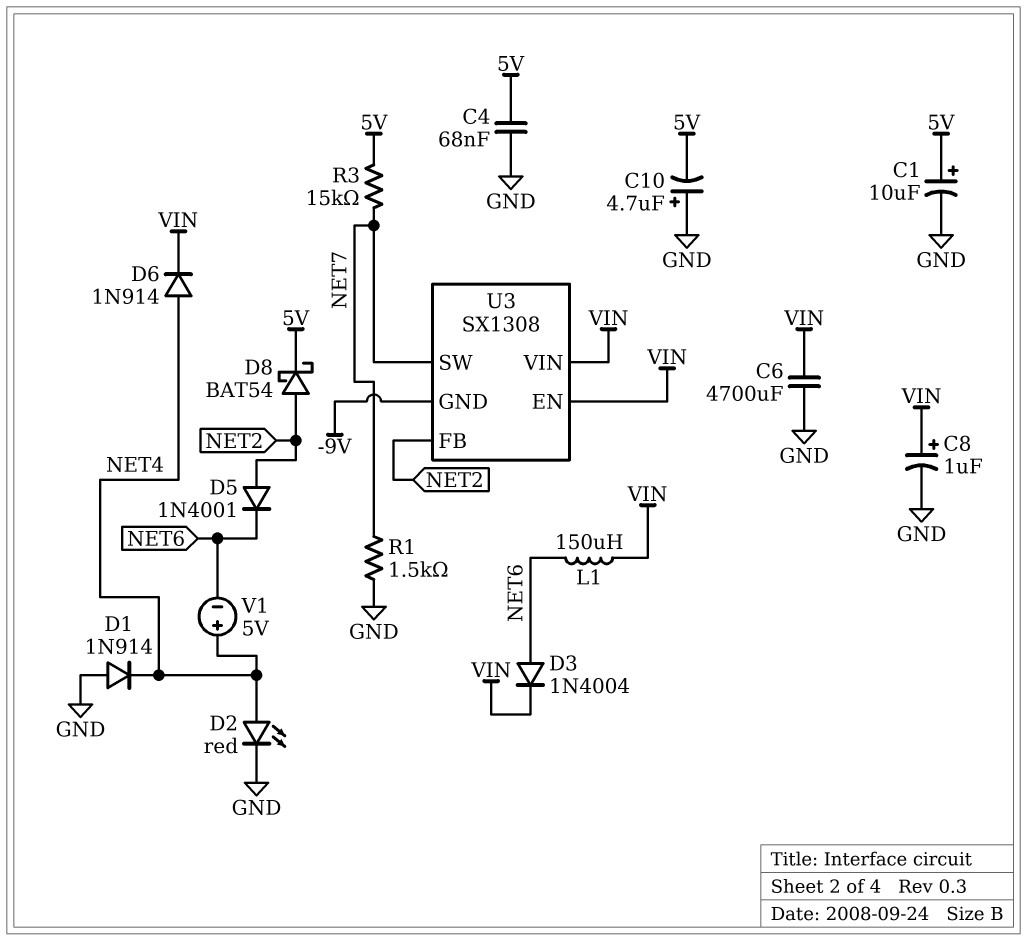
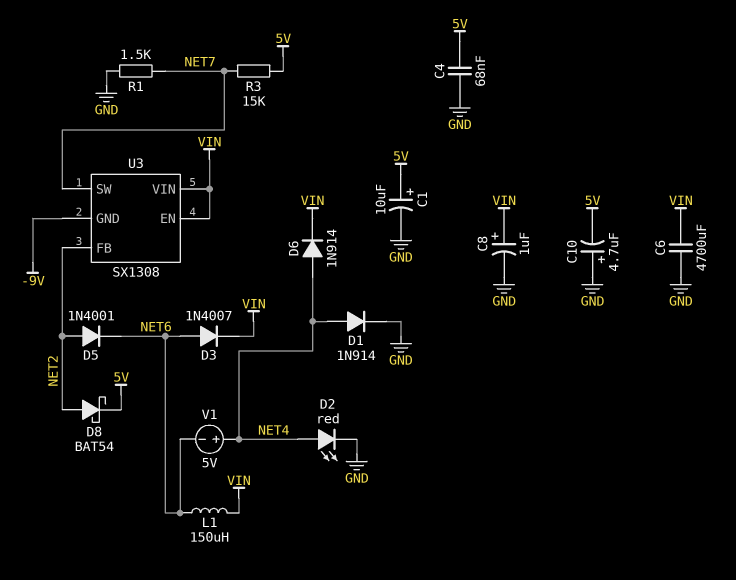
D1: diode 1N914 (A GND, K NET4) -> diode 1N914 (A NET4, K GND)
D3: diode 1N4004 (A NET6, K VIN) -> diode 1N4007 (A NET6, K VIN)

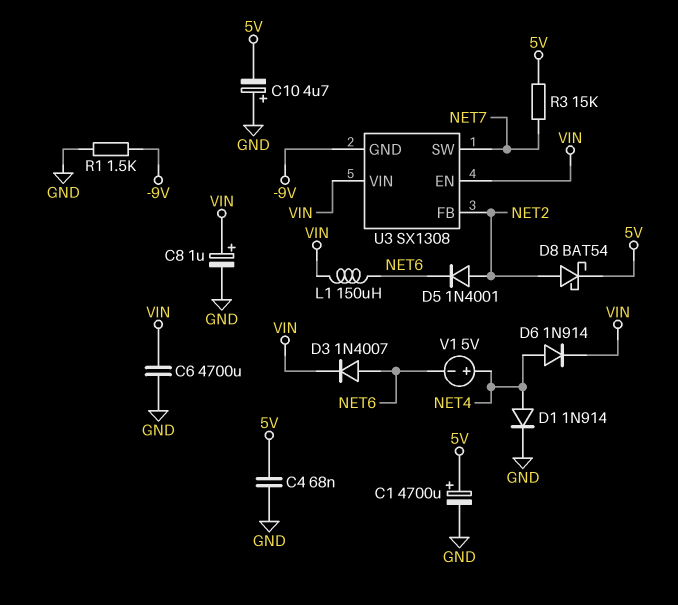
C1: 10uF (plus 5V, minus GND) -> 4700uF (plus 5V, minus GND)
D2: LED red (A NET4, K GND) -> none
R1: 1.5k (GND, NET7) -> 1.5k (-9V, GND)

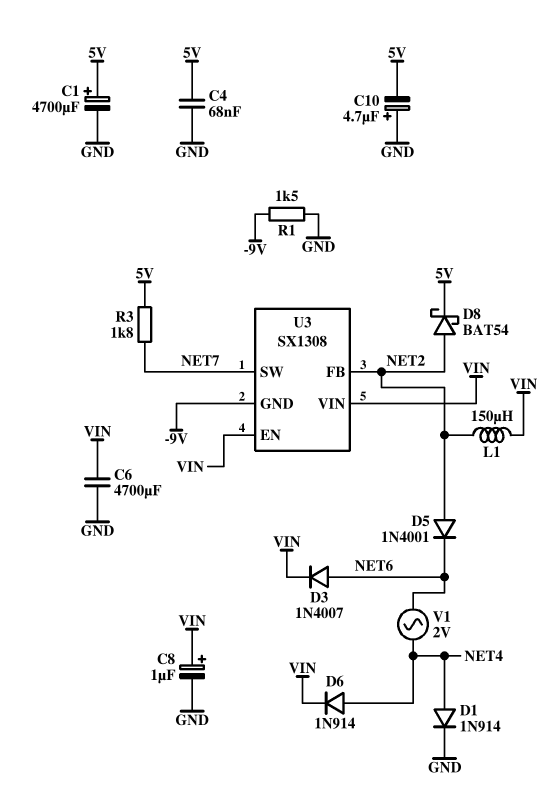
L1: 150uH (NET6, VIN) -> 150uH (NET2, VIN)
R3: 15k (5V, NET7) -> 1.8k (5V, NET7)
V1: 5V (plus NET4, minus NET6) -> AC 2V (NET4, NET6)

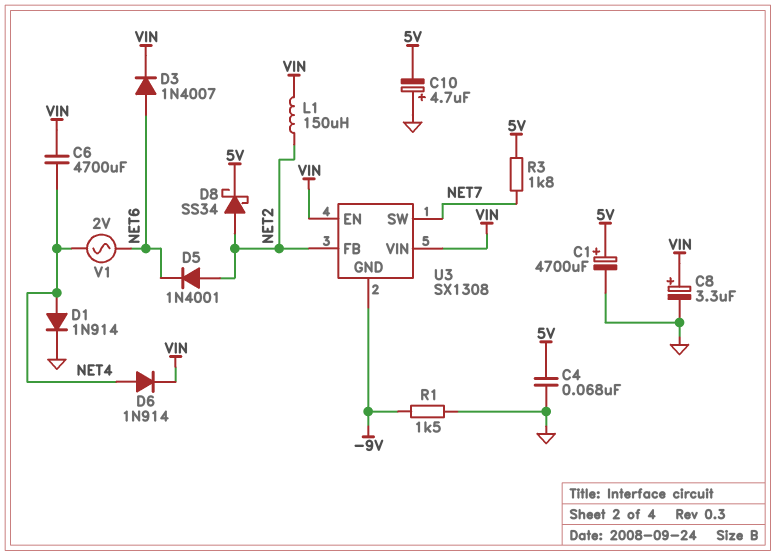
C6: 4700uF (GND, VIN) -> 4700uF (NET4, VIN)
C8: 1uF (plus VIN, minus GND) -> 3.3uF (plus VIN, minus GND)
D8: schottky BAT54 (A NET2, K 5V) -> schottky SS34 (A NET2, K 5V)

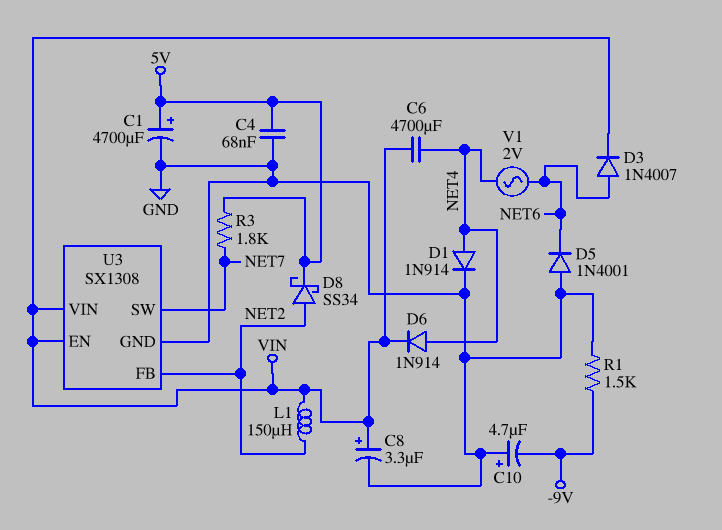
C10: 4.7uF (plus GND, minus 5V) -> 4.7uF (plus GND, minus -9V)
D5: diode 1N4001 (A NET2, K NET6) -> diode 1N4001 (A GND, K NET6)
U3 pin GND: -9V -> GND

